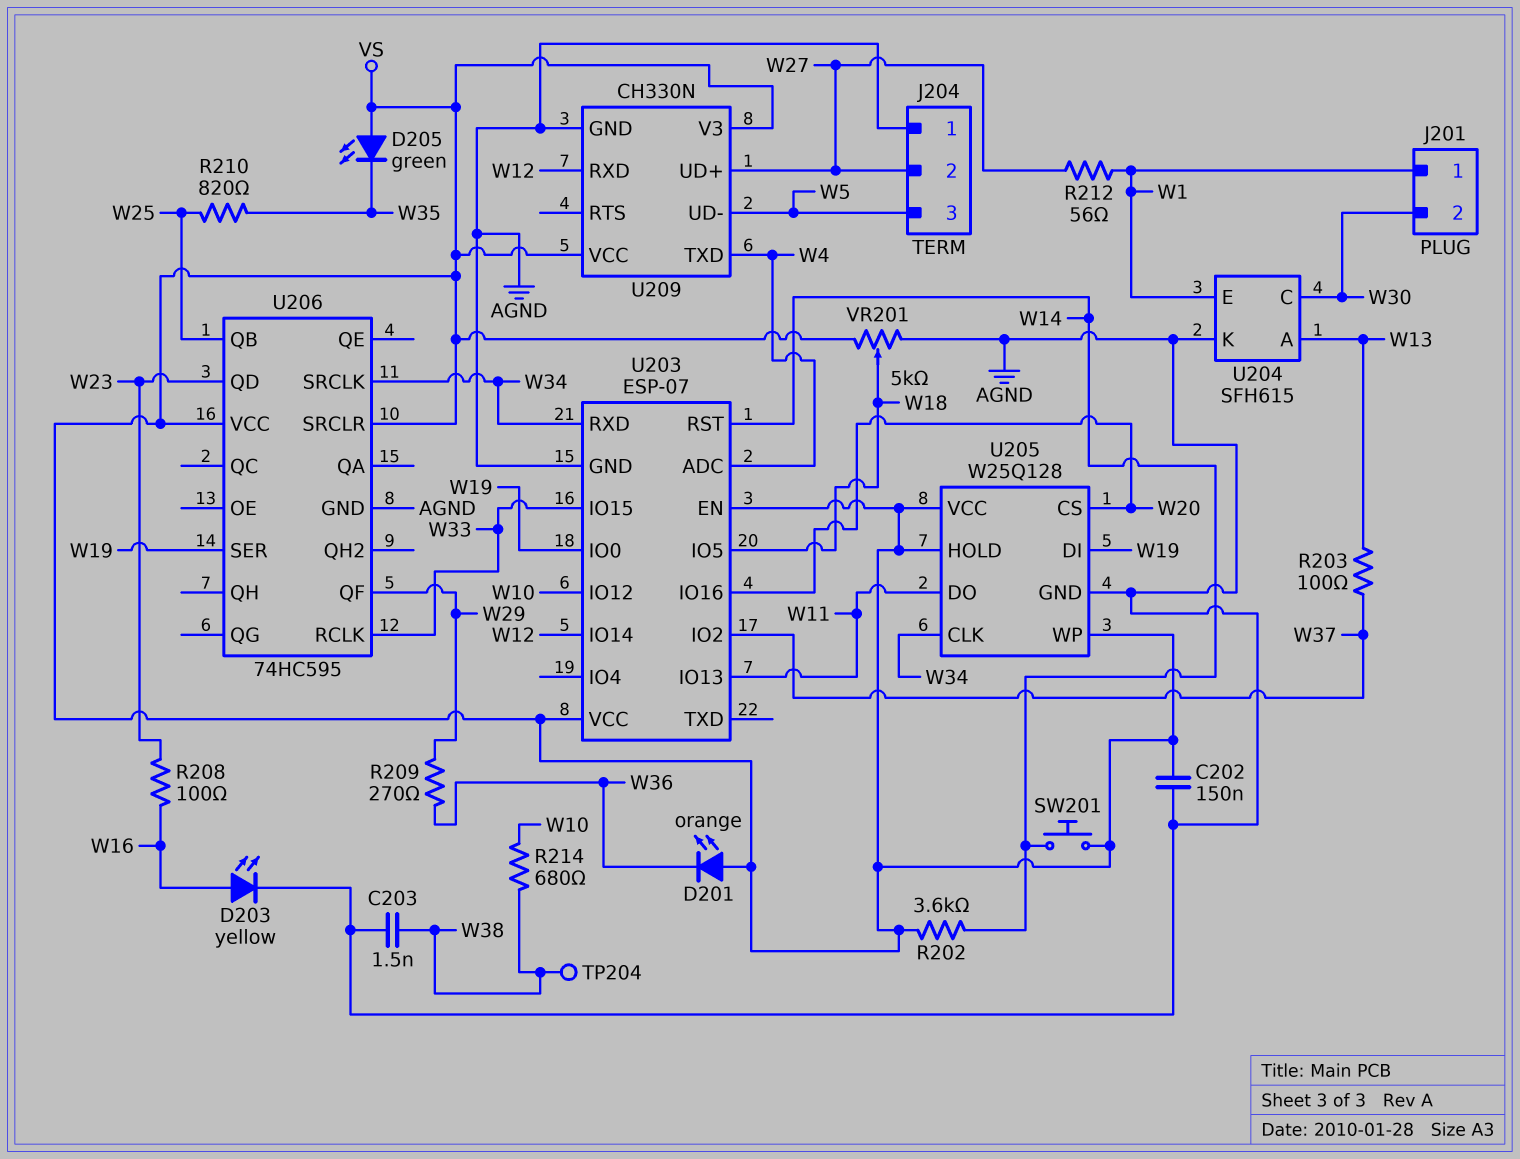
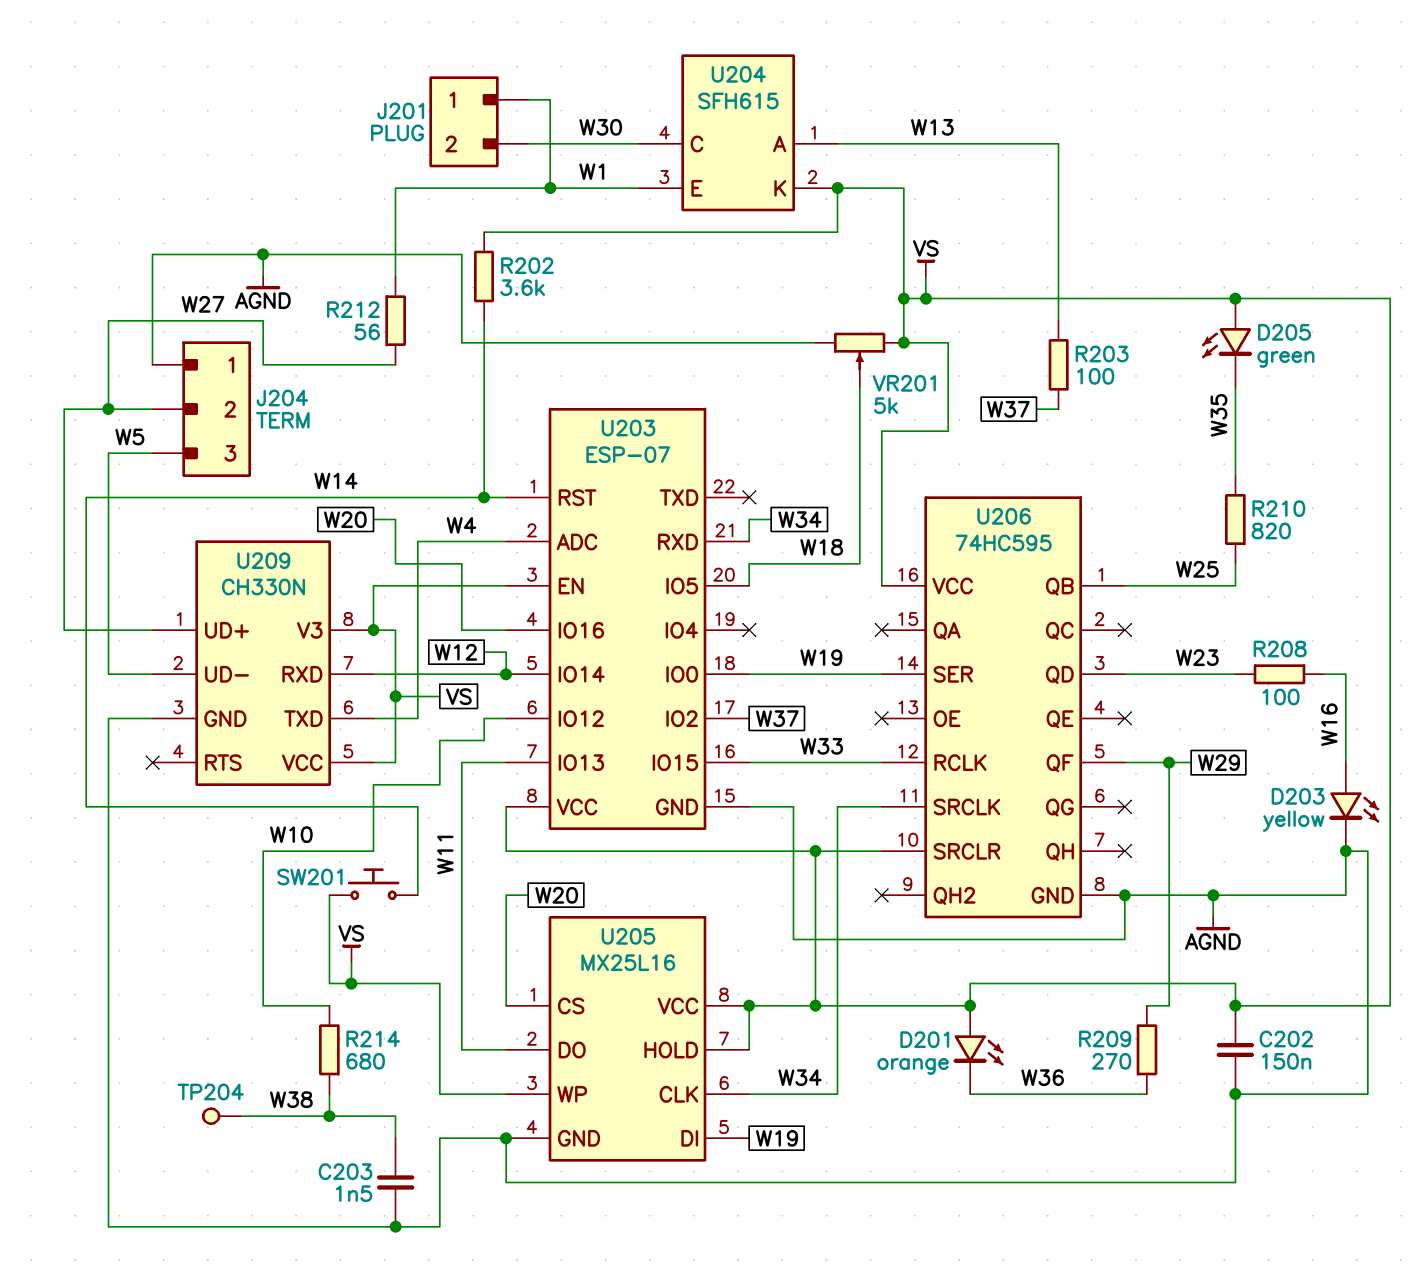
U204 pin K: AGND -> VS
U205: W25Q128 -> MX25L16

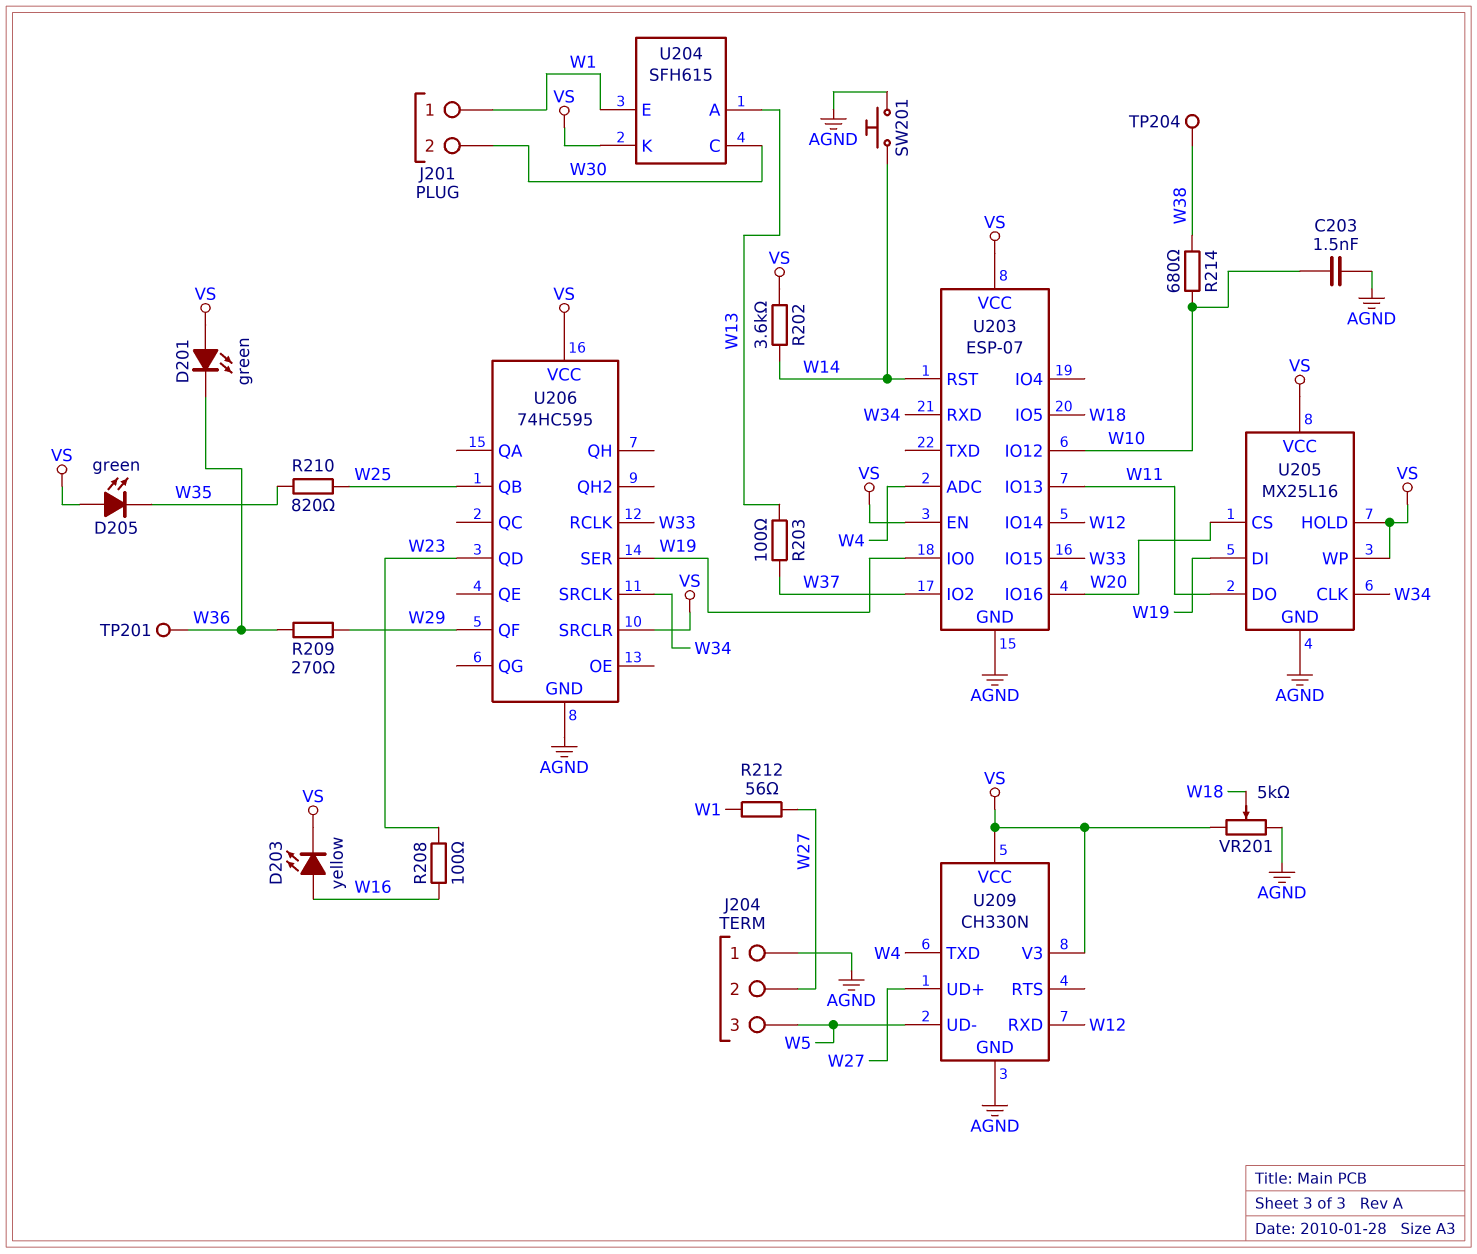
C202: 150nF (AGND, VS) -> none
C203: 1.5nF (AGND, W38) -> 1.5nF (AGND, W10)
D201: LED orange (A VS, K W36) -> LED green (A VS, K W36)
D203: LED yellow (A W16, K AGND) -> LED yellow (A W16, K VS)
SW201: button (VS, W14) -> button (AGND, W14)
TP201: none -> test point (W36)

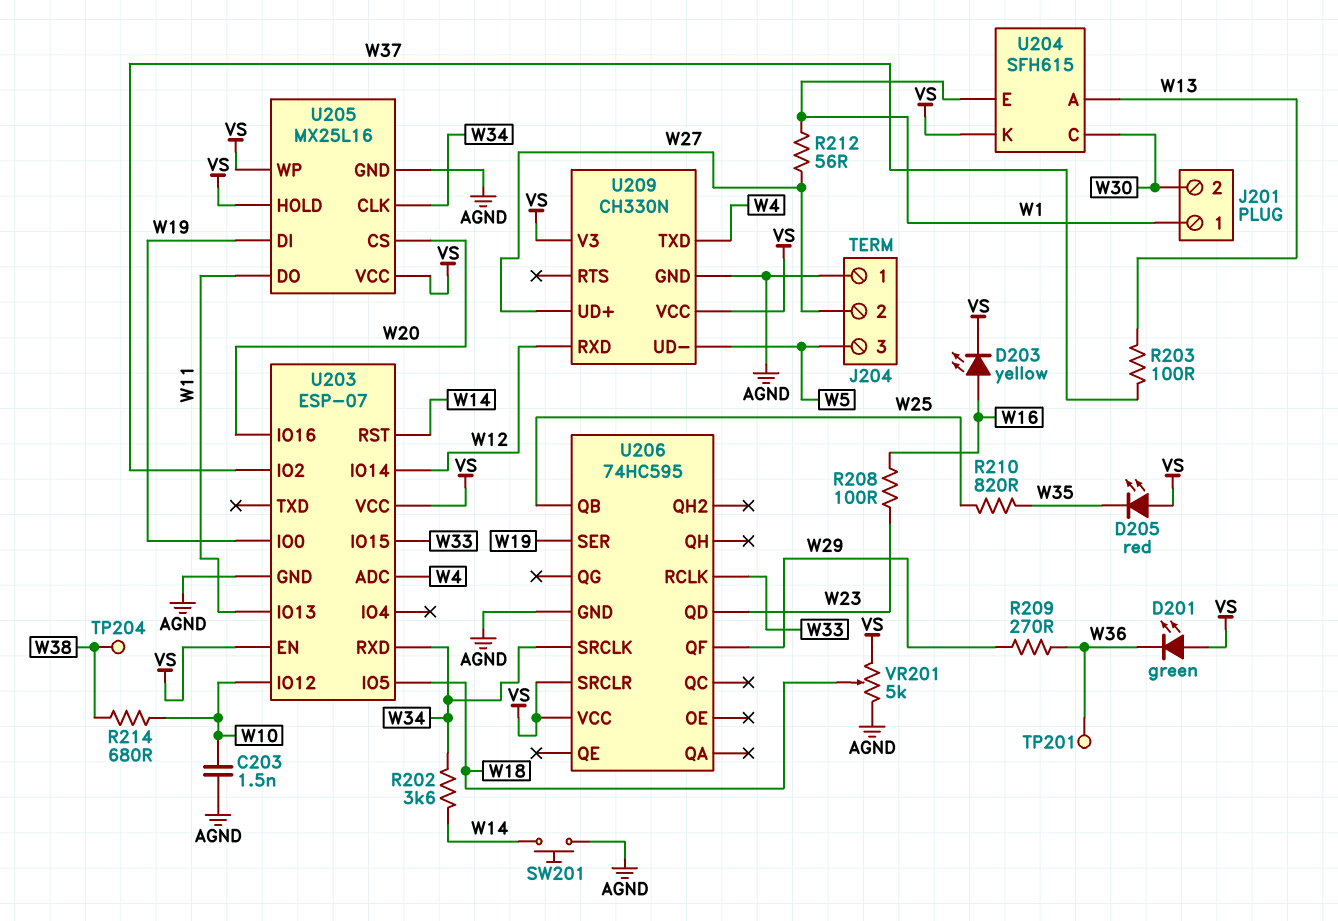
D205: LED green (A VS, K W35) -> LED red (A VS, K W35)
R202: 3.6k (VS, W14) -> 3.6k (W14, W34)

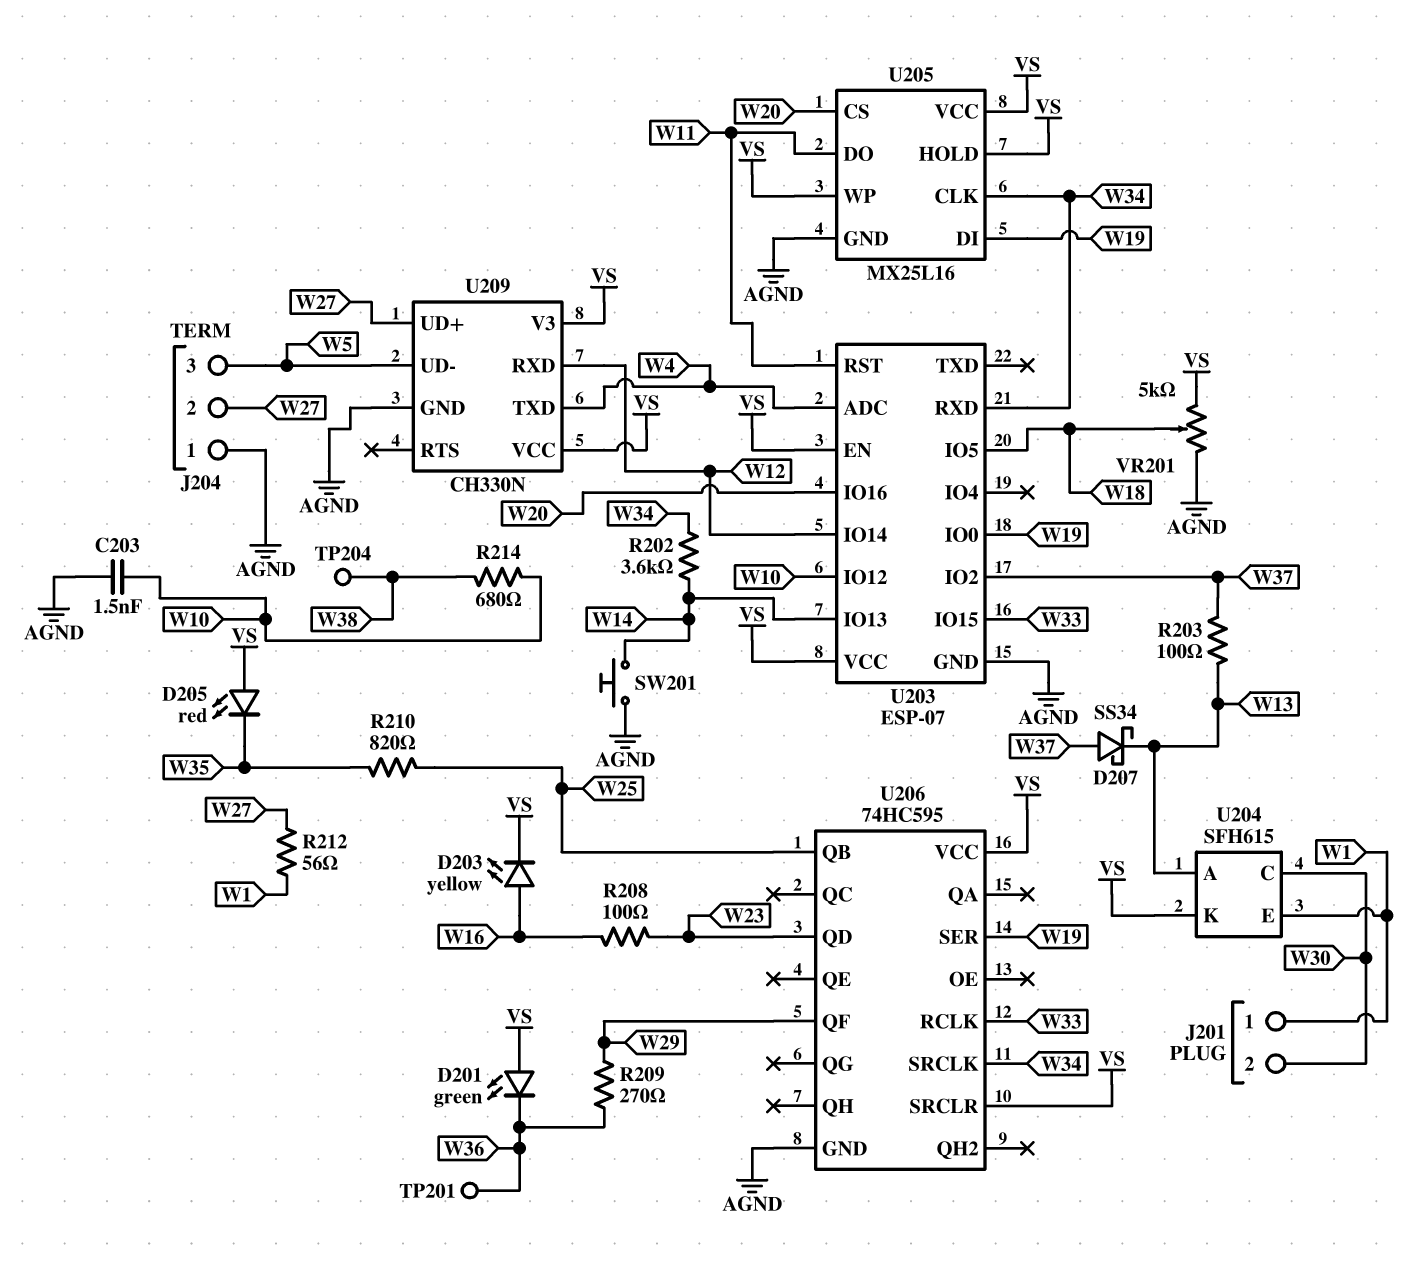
D207: none -> schottky SS34 (A W37, K W13)
U203 pin IO13: W11 -> W14
U203 pin RST: W14 -> W11

